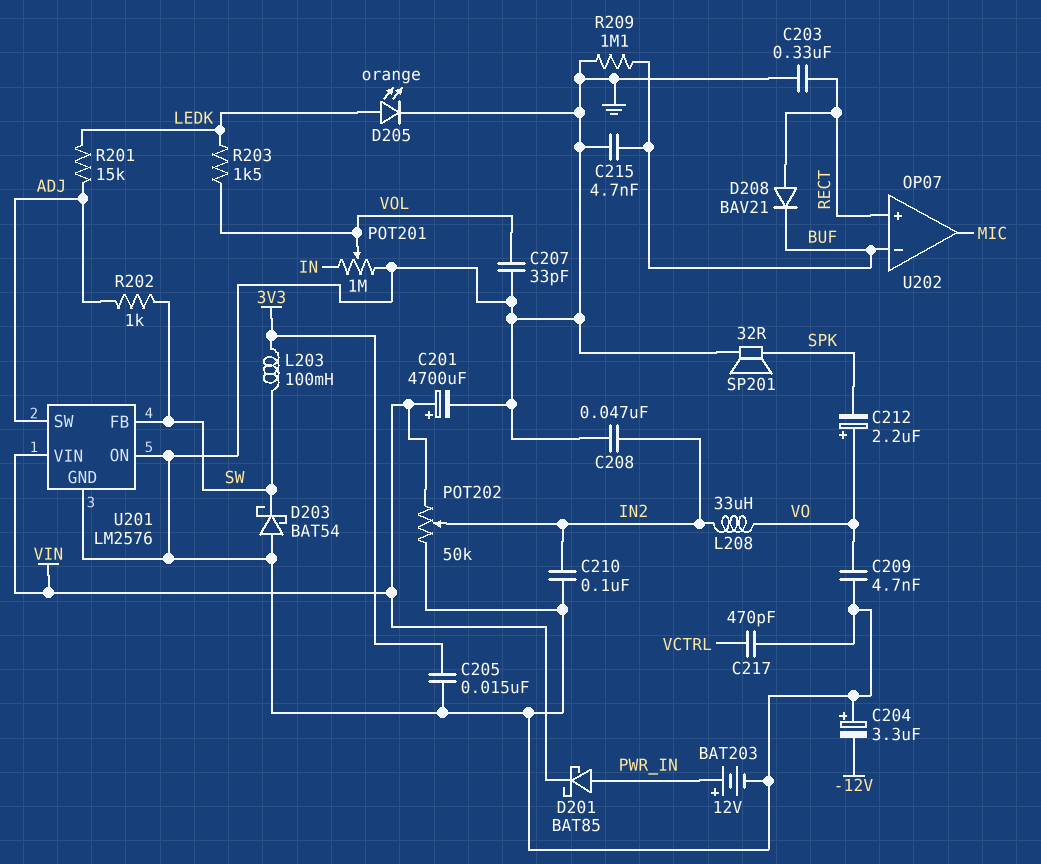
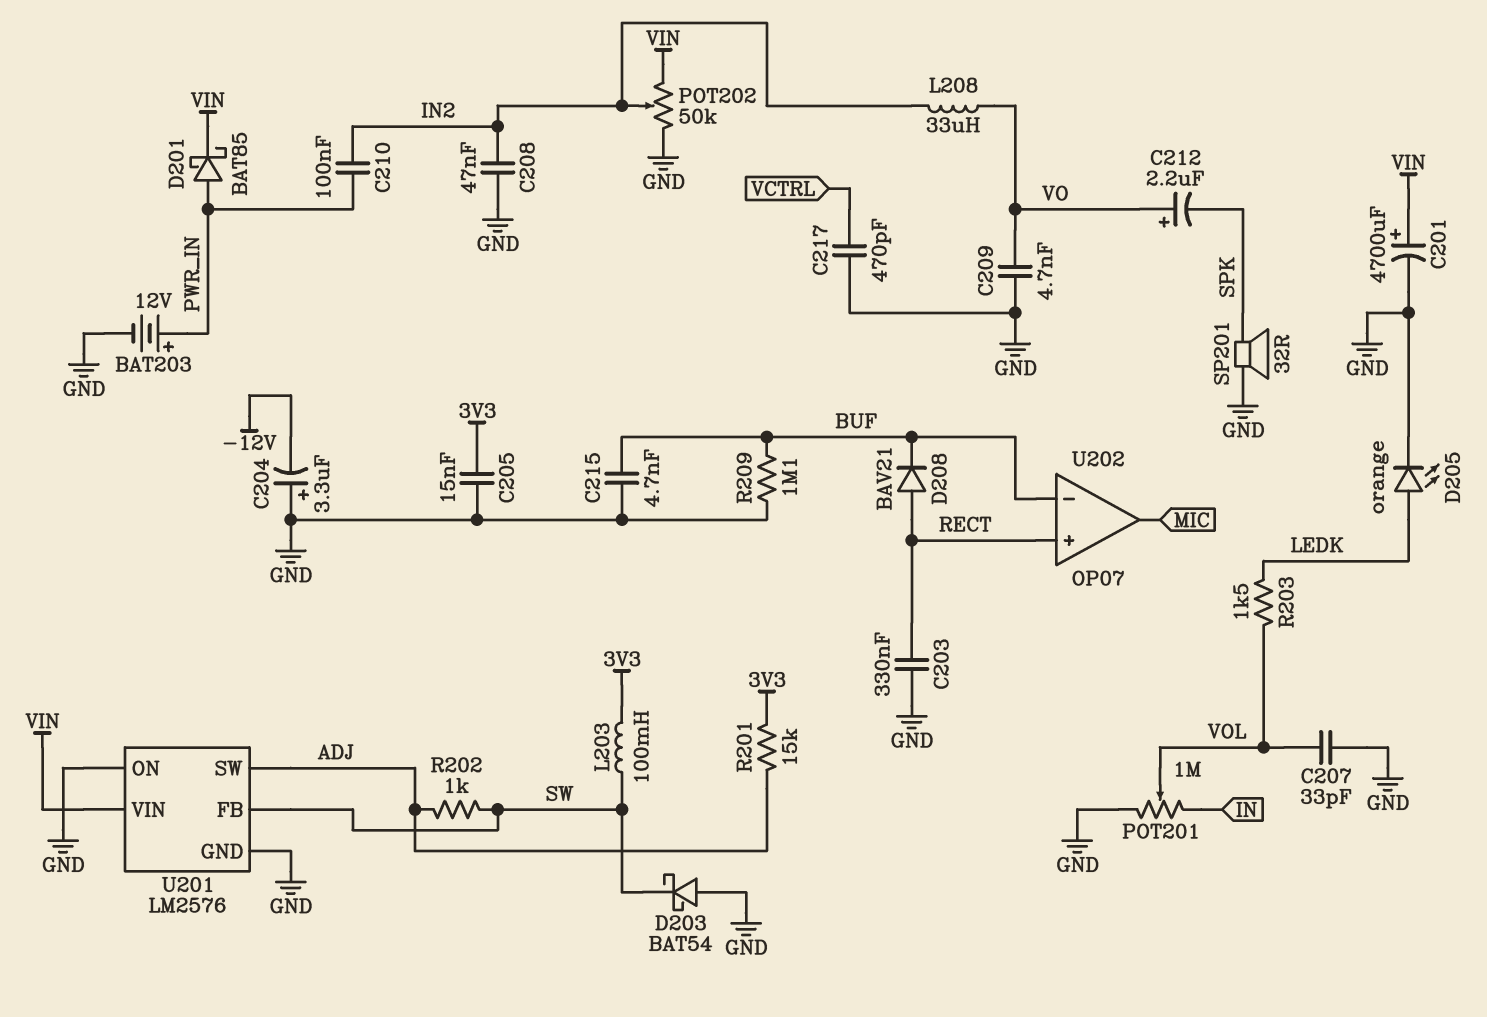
C210: 100nF (GND, IN2) -> 100nF (IN2, PWR_IN)
R201: 15k (ADJ, LEDK) -> 15k (3V3, ADJ)

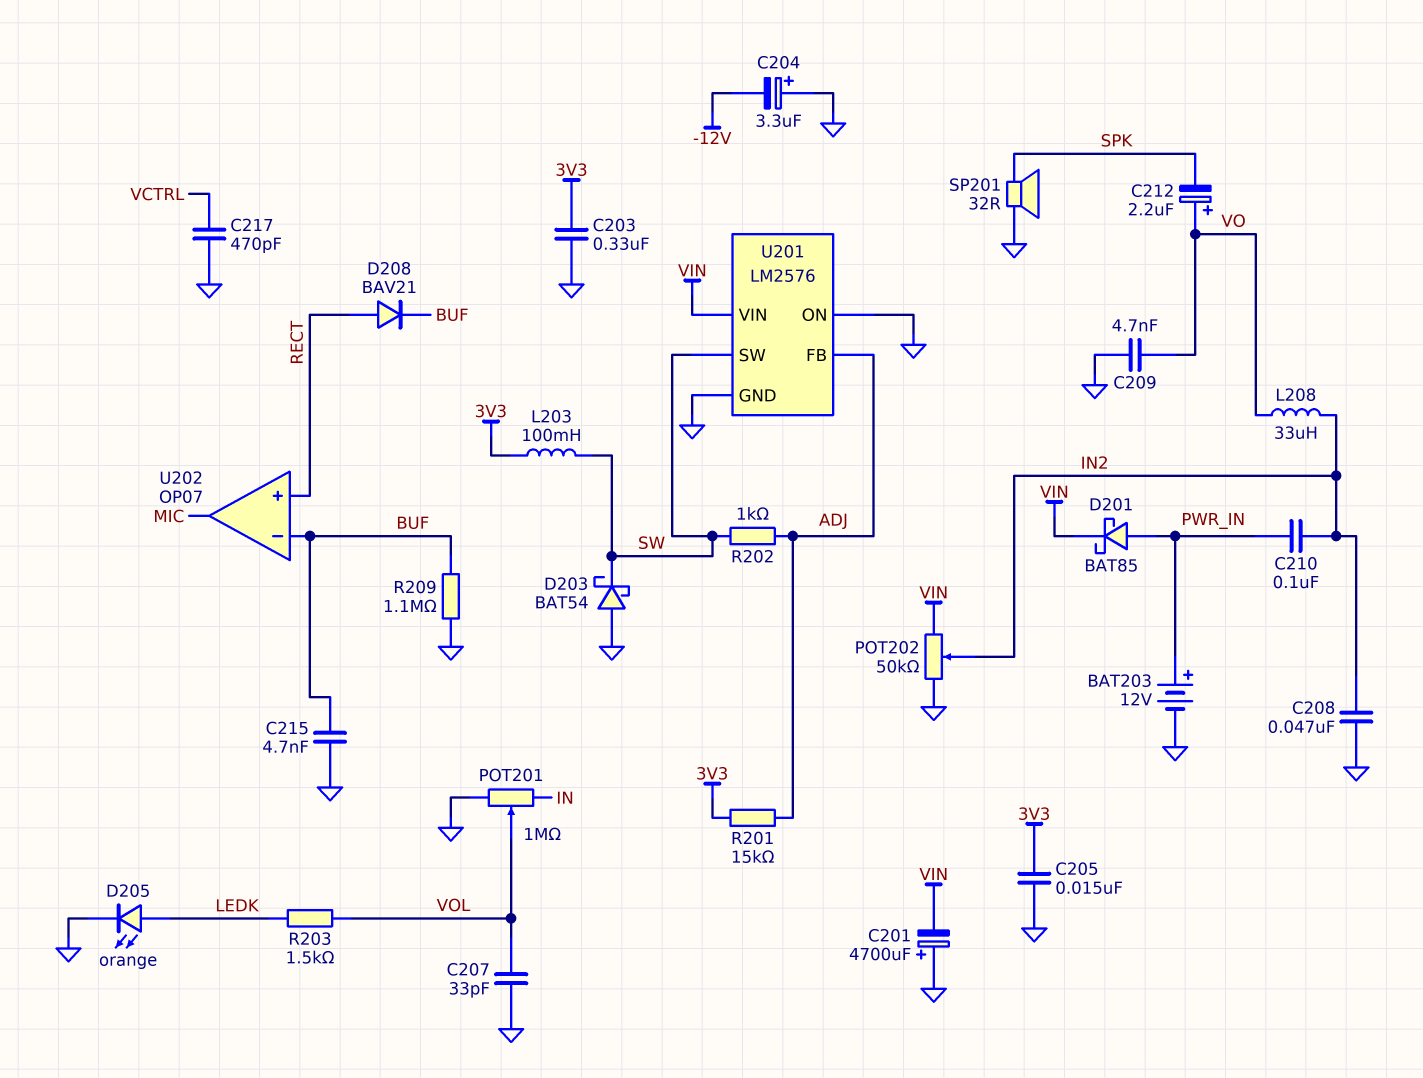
C201: 4700uF (plus VIN, minus GND) -> 4700uF (plus GND, minus VIN)
C203: 330nF (GND, RECT) -> 330nF (3V3, GND)
U201 pin FB: SW -> ADJ
U201 pin SW: ADJ -> SW

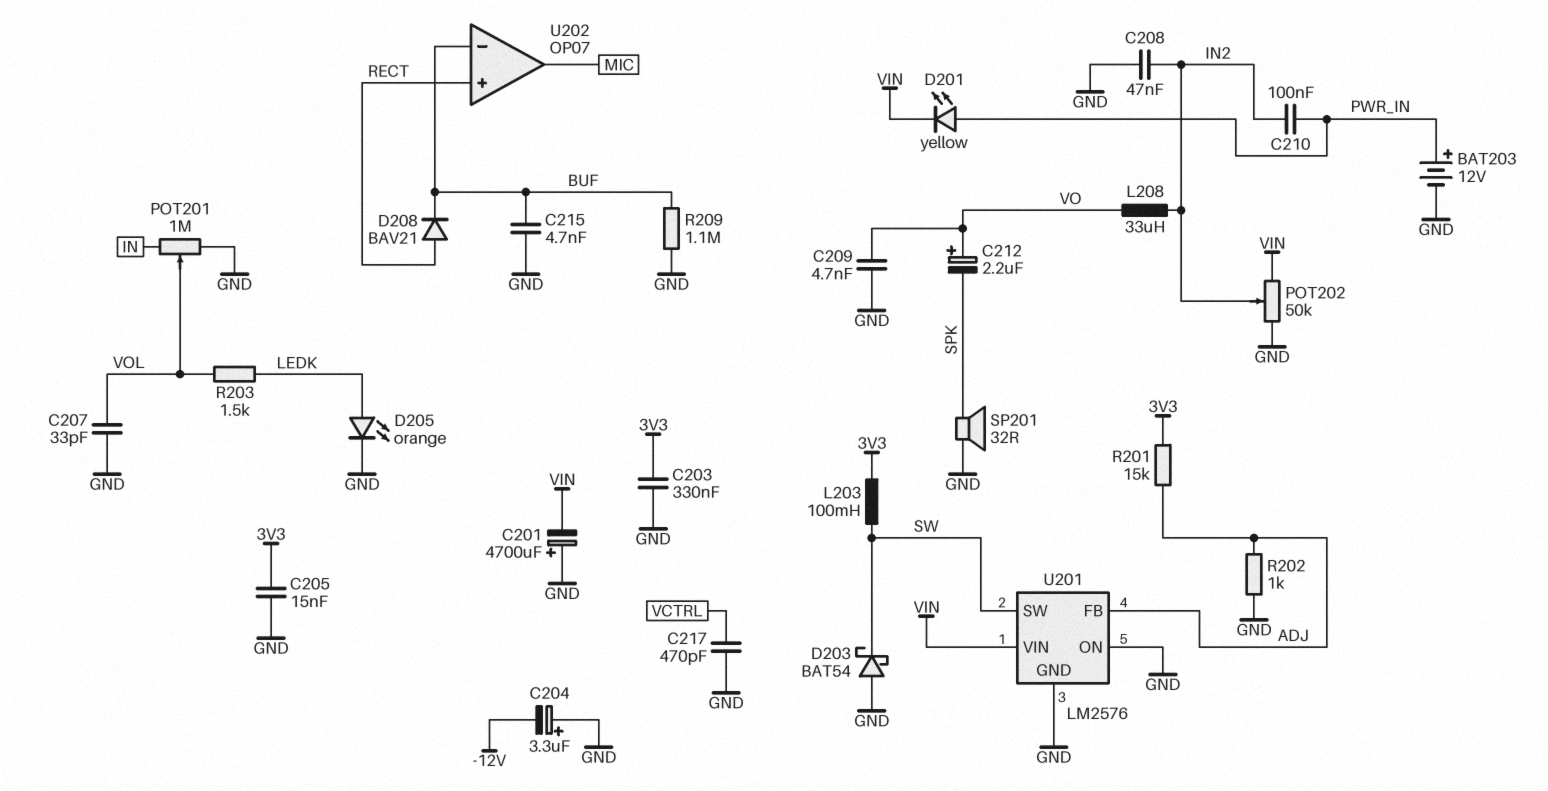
D201: schottky BAT85 (A PWR_IN, K VIN) -> LED yellow (A PWR_IN, K VIN)
R202: 1k (ADJ, SW) -> 1k (ADJ, GND)

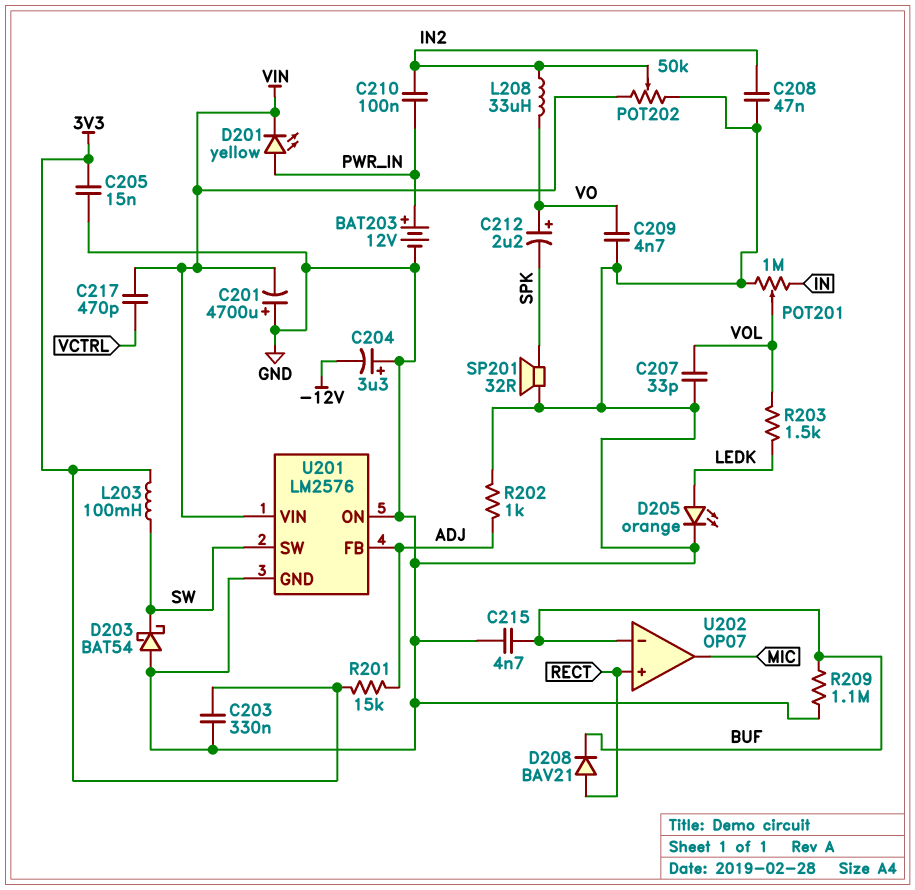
C217: 470pF (GND, VCTRL) -> 470pF (VCTRL, VIN)

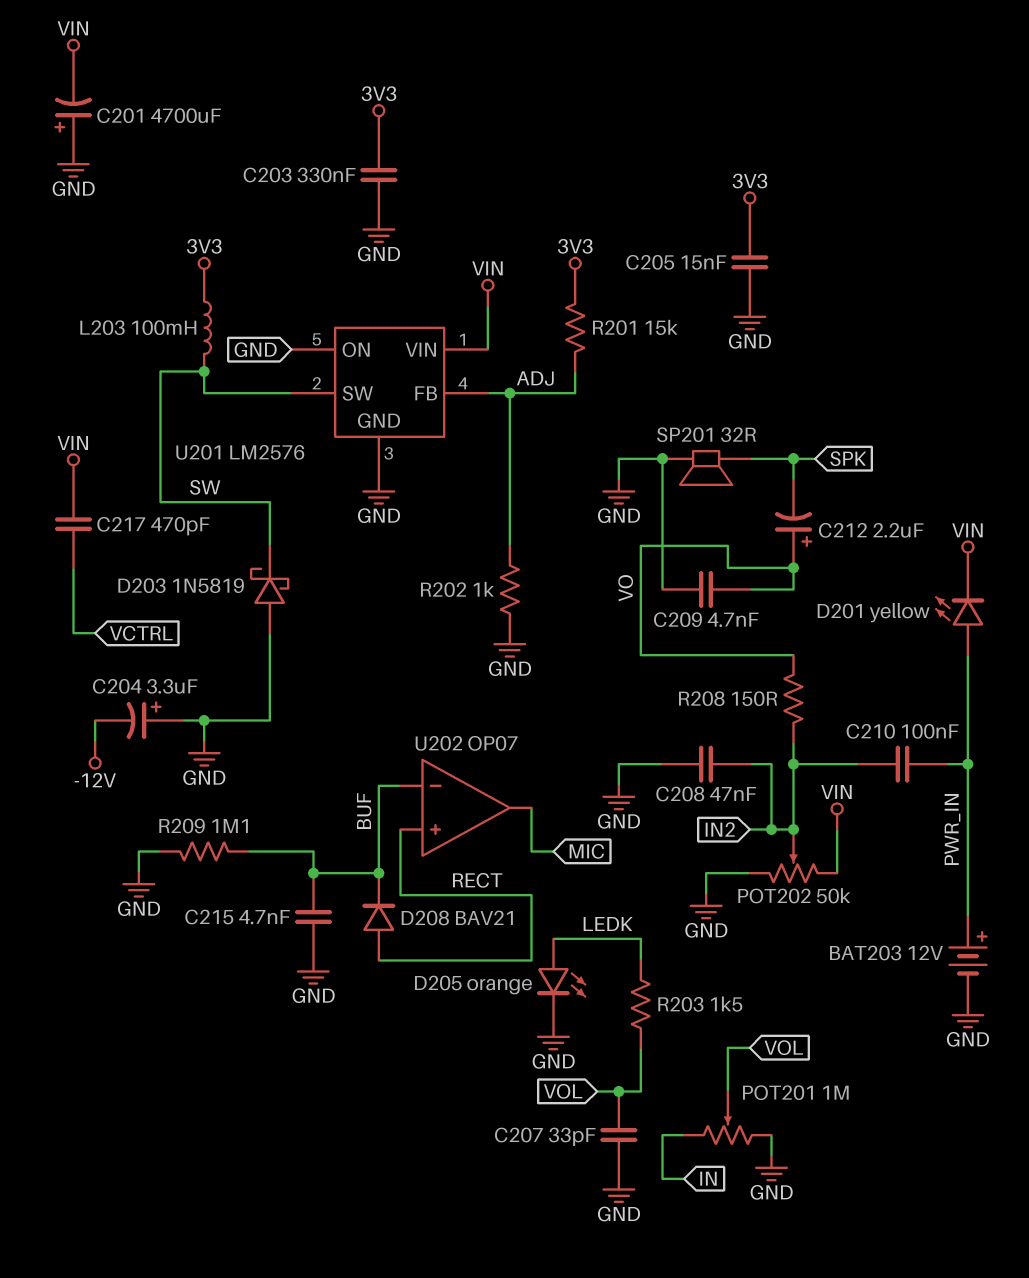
D203: schottky BAT54 (A GND, K SW) -> schottky 1N5819 (A GND, K SW)
L208: 33uH (IN2, VO) -> none
R208: none -> 150 (IN2, VO)

